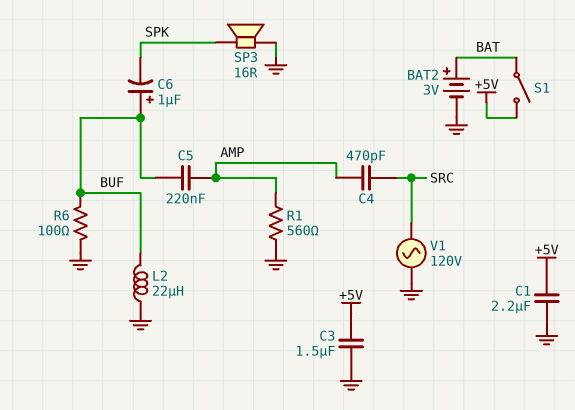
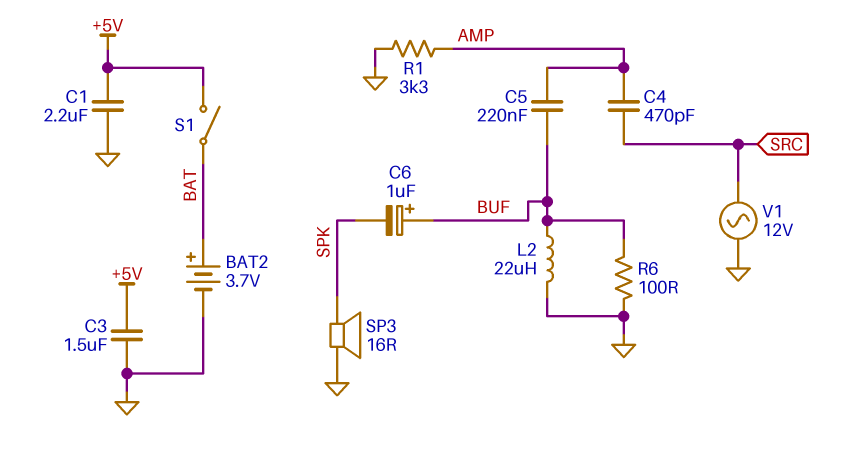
BAT2: 3V (plus BAT, minus GND) -> 3.7V (plus BAT, minus GND)
R1: 560 (AMP, GND) -> 3.3k (AMP, GND)
V1: AC 120V (GND, SRC) -> AC 12V (GND, SRC)

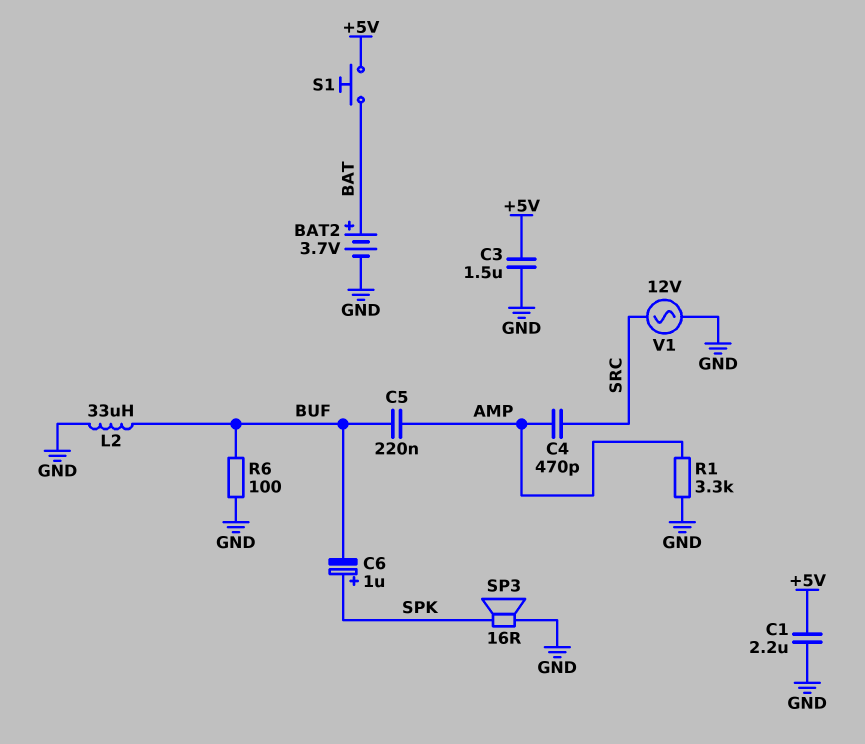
C6: 1uF (plus BUF, minus SPK) -> 1uF (plus SPK, minus BUF)
L2: 22uH (BUF, GND) -> 33uH (BUF, GND)
S1: switch (+5V, BAT) -> button (+5V, BAT)

